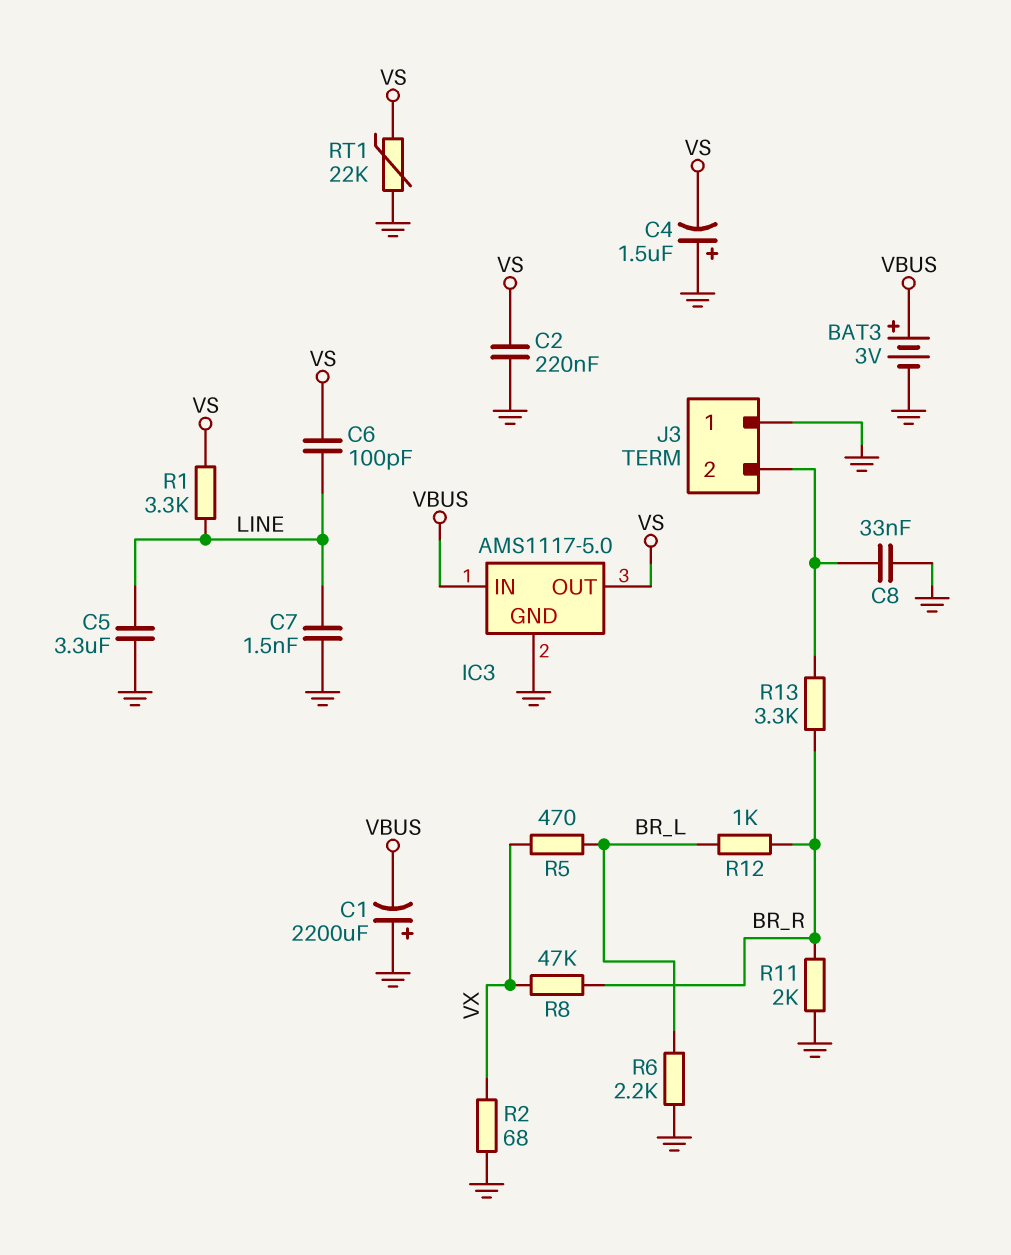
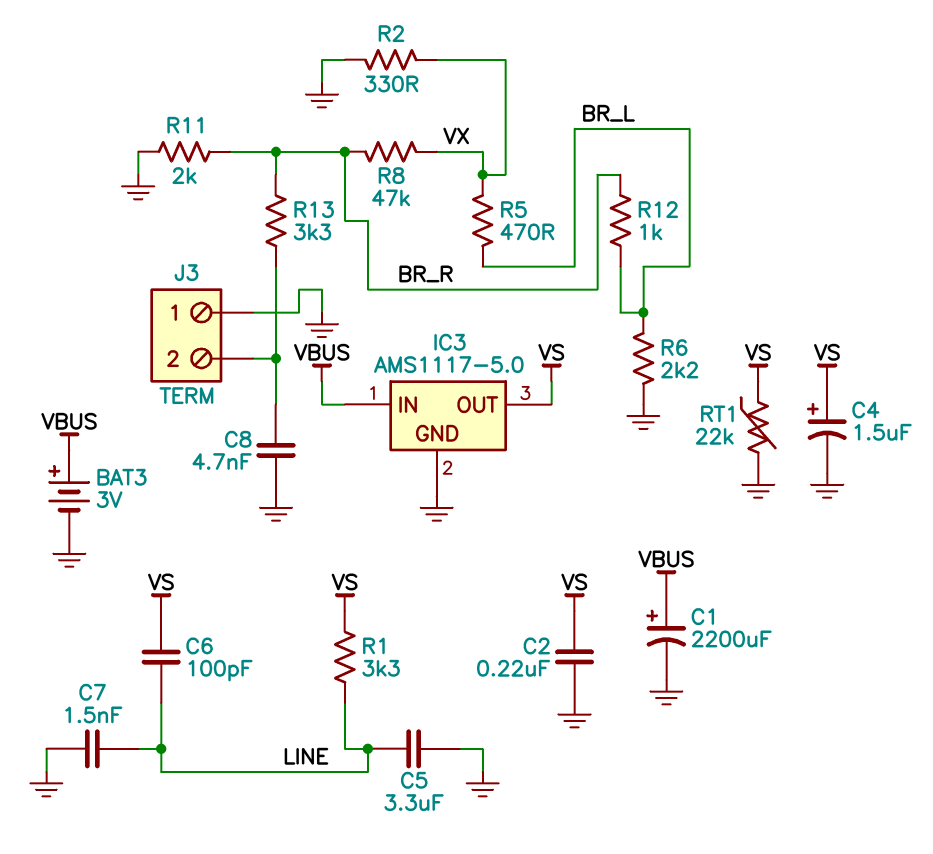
C1: 2200uF (plus GND, minus VBUS) -> 2200uF (plus VBUS, minus GND)
C4: 1.5uF (plus GND, minus VS) -> 1.5uF (plus VS, minus GND)
C8: 33nF (GND, J3/2) -> 4.7nF (GND, J3/2)
R2: 68 (GND, VX) -> 330 (GND, VX)

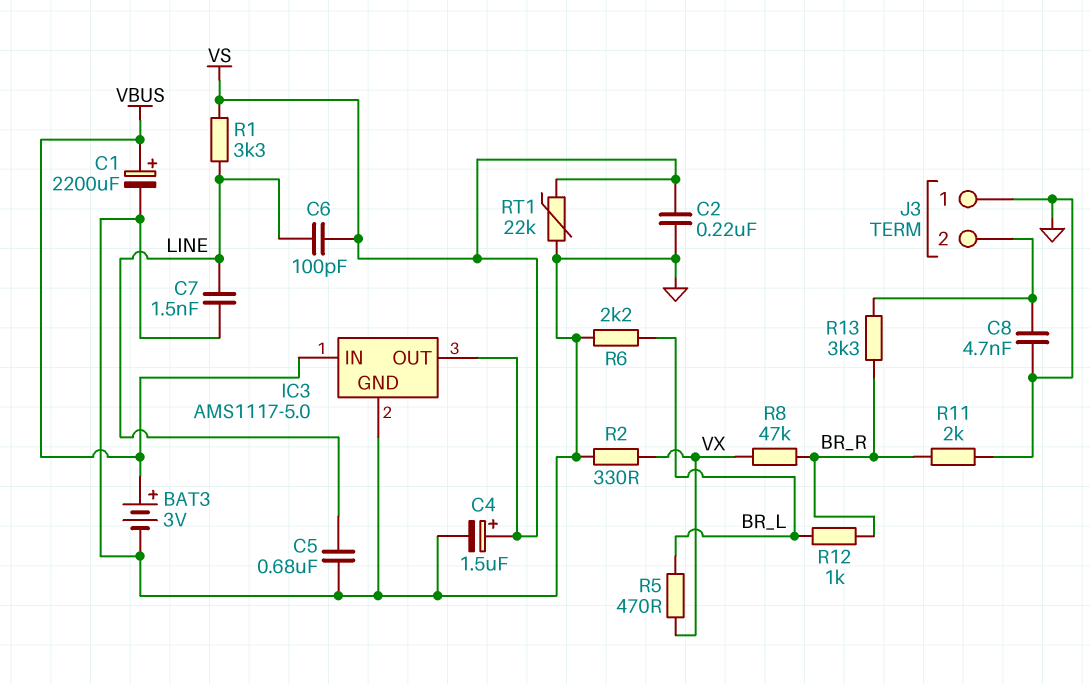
C5: 3.3uF (GND, LINE) -> 680nF (GND, LINE)

